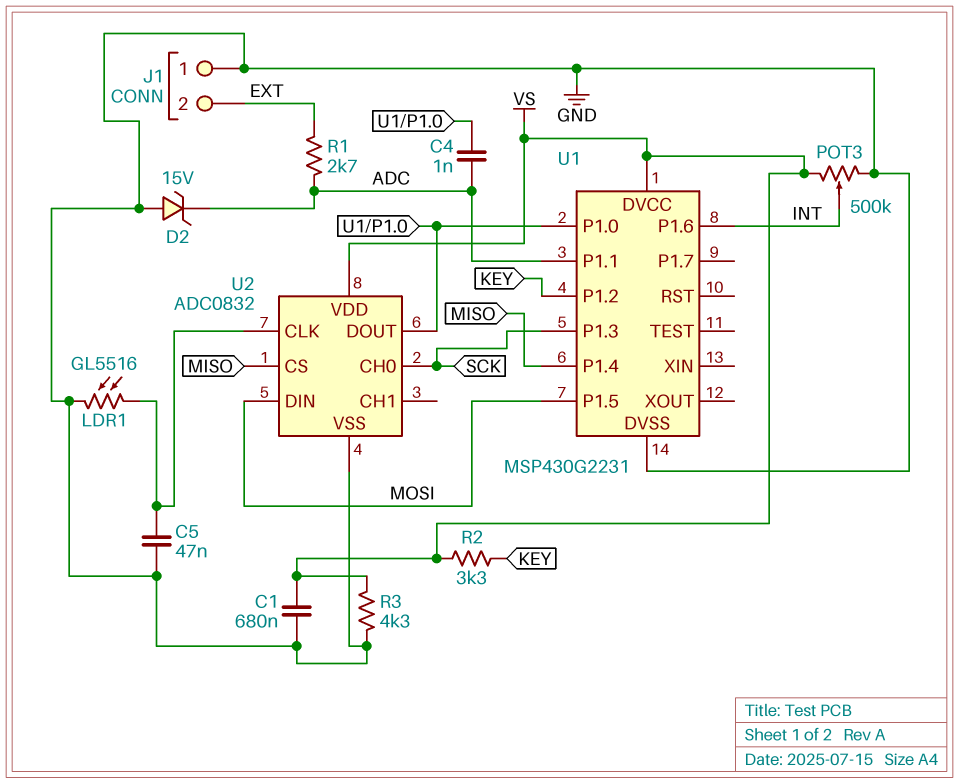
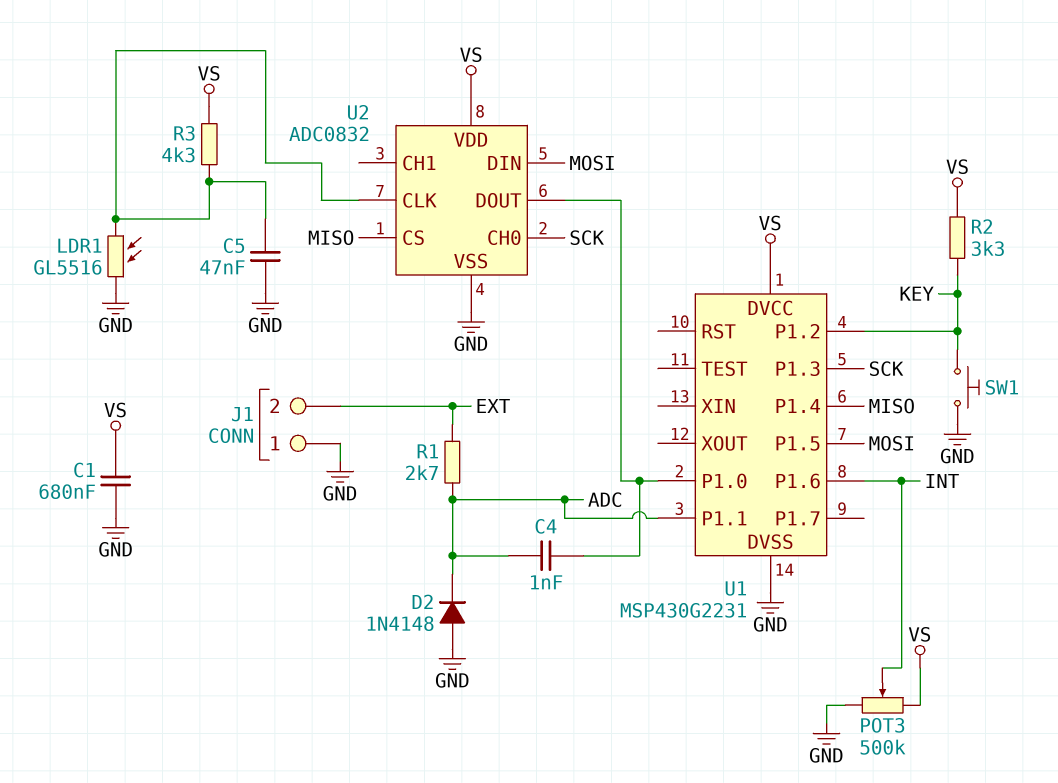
D2: zener 15V (A GND, K ADC) -> diode 1N4148 (A GND, K ADC)
R3: 4.3k (GND, VS) -> 4.3k (U2/CLK, VS)
SW1: none -> button (GND, KEY)

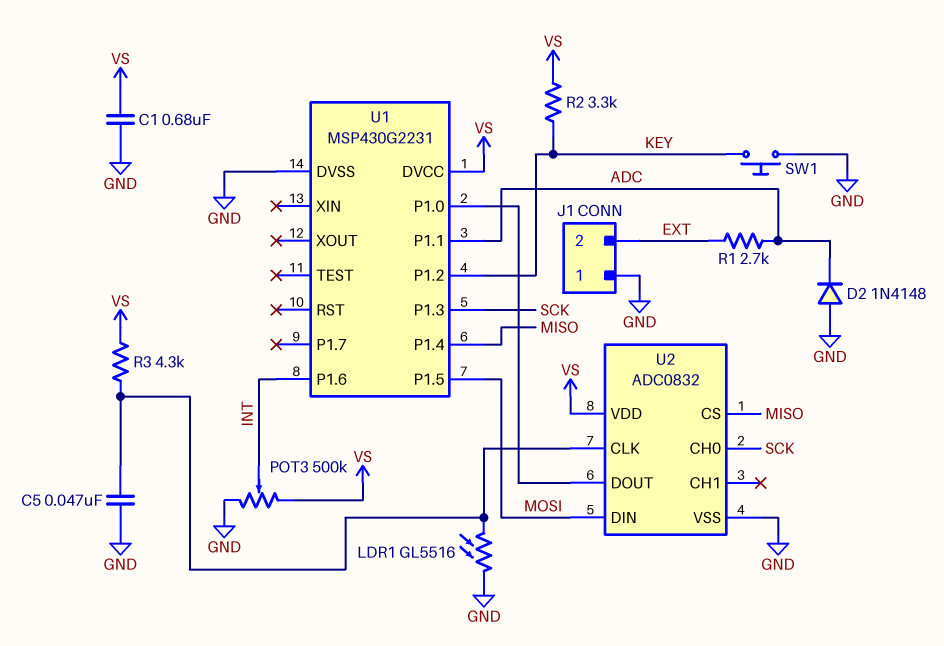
C4: 1nF (ADC, U1/P1.0) -> none

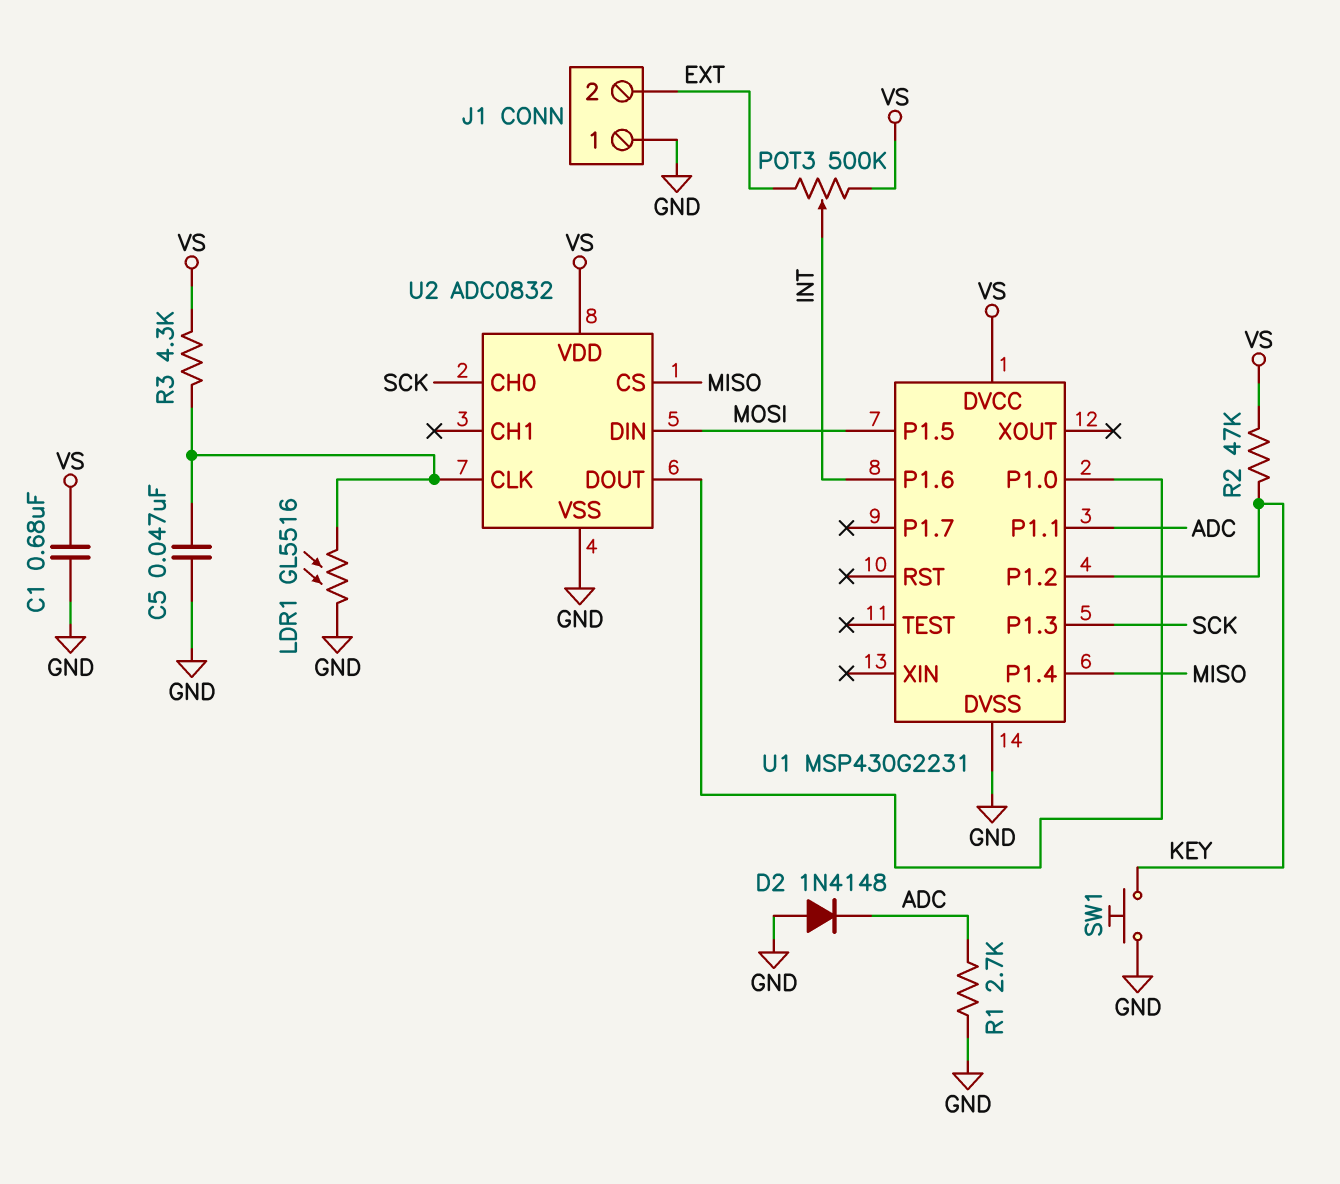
POT3: 500k (GND, VS, wiper INT) -> 500k (EXT, VS, wiper INT)
R1: 2.7k (ADC, EXT) -> 2.7k (ADC, GND)
R2: 3.3k (KEY, VS) -> 47k (KEY, VS)

